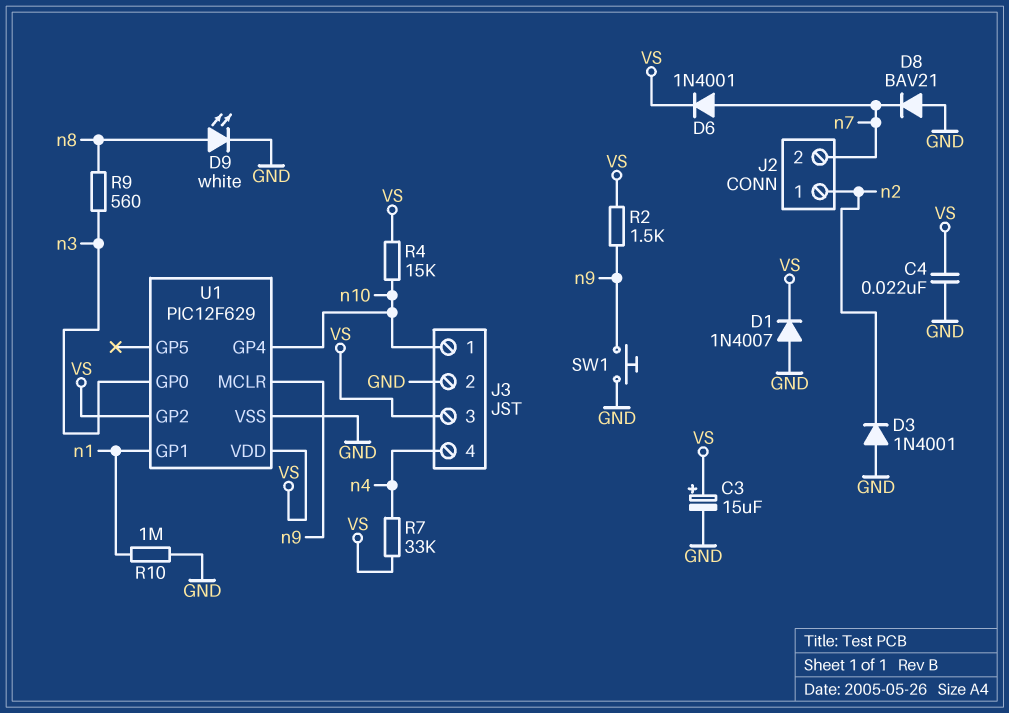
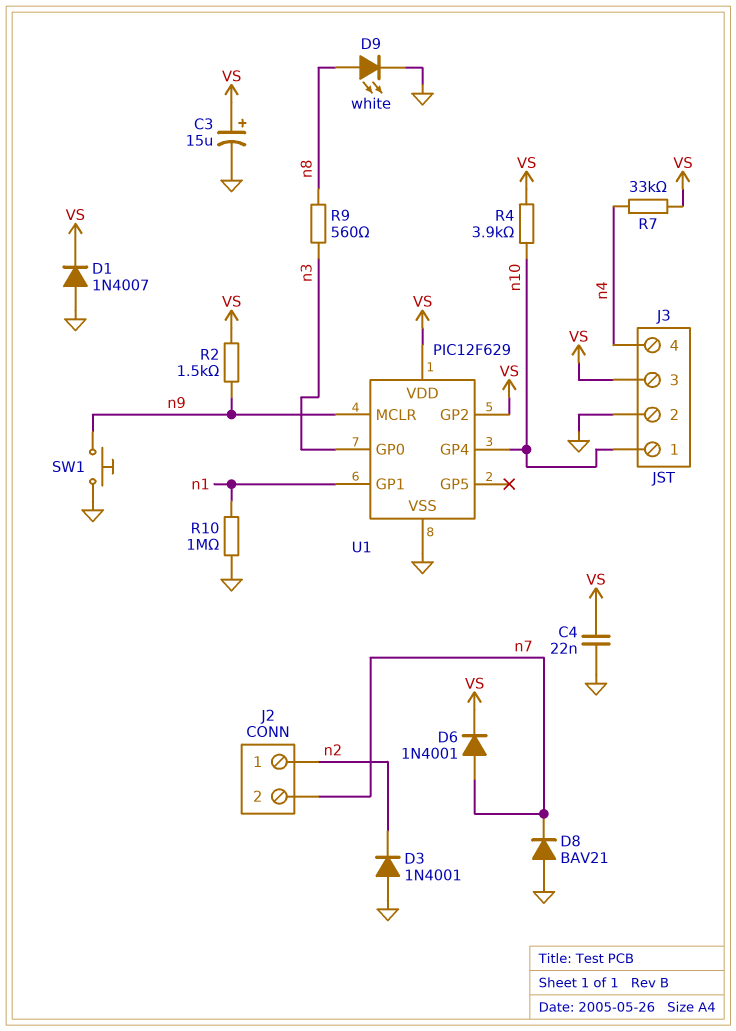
R4: 15k (VS, n10) -> 3.9k (VS, n10)

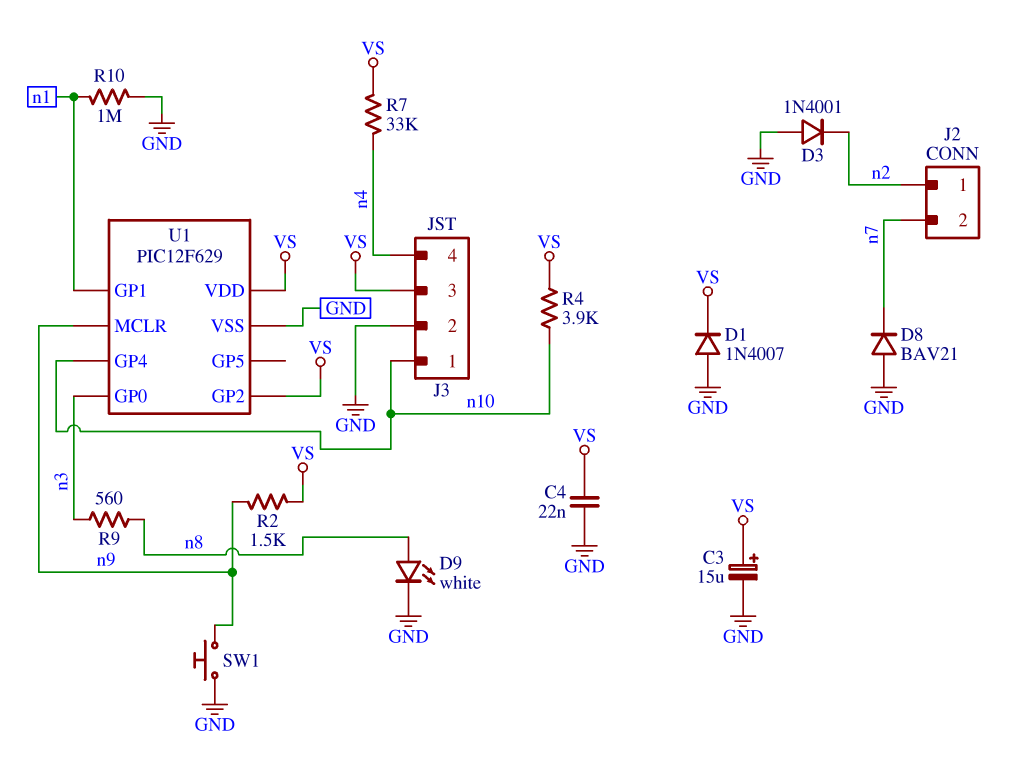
D6: diode 1N4001 (A n7, K VS) -> none

